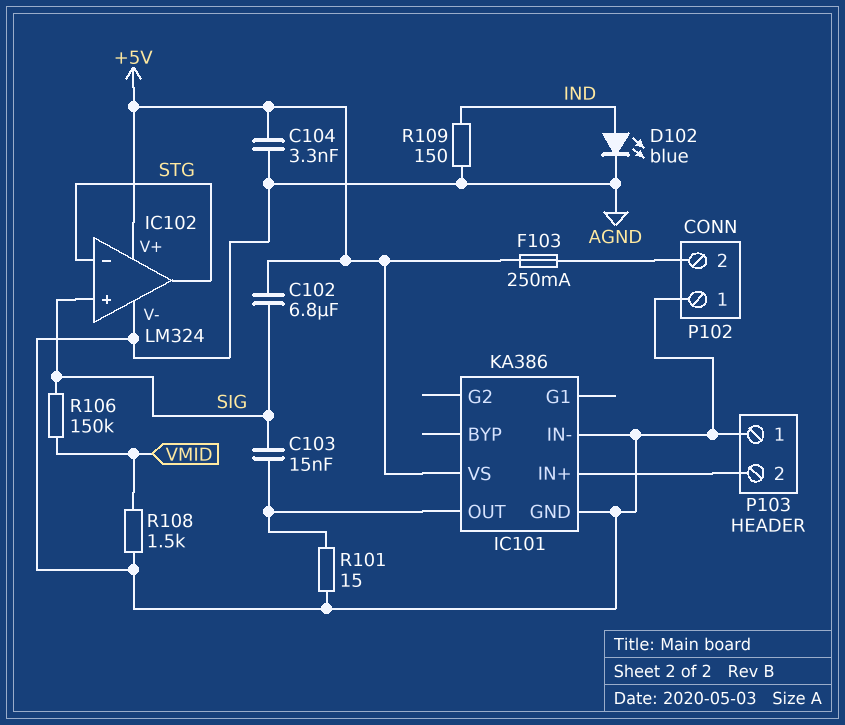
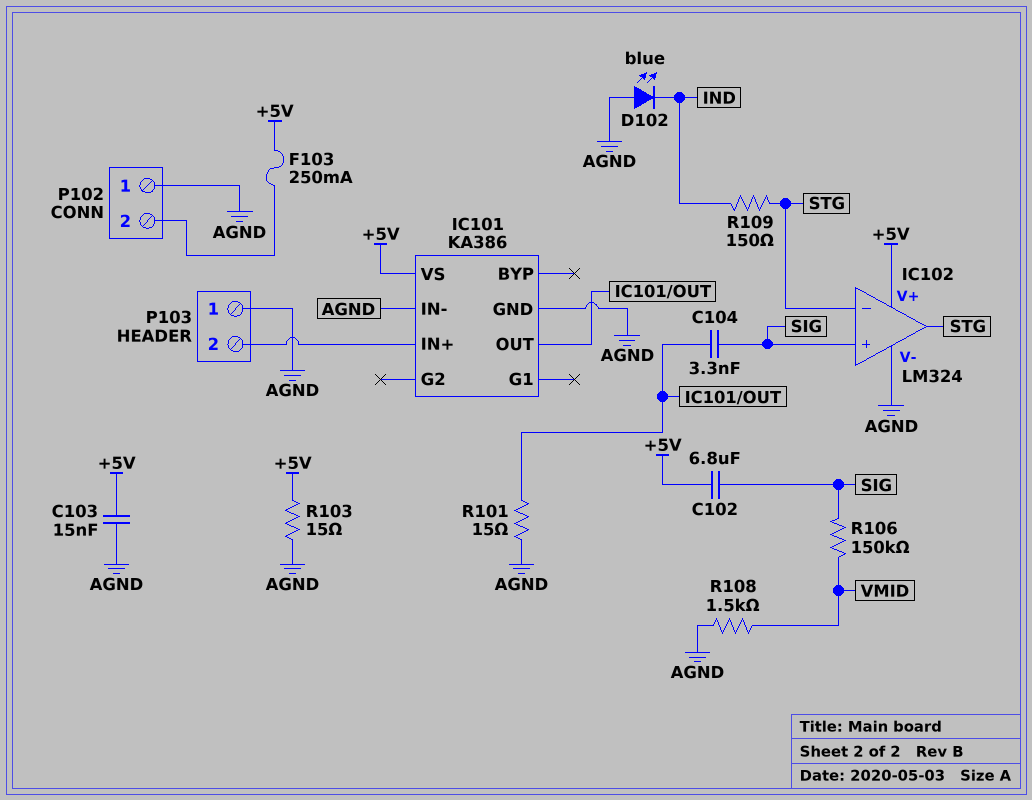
C103: 15nF (IC101/OUT, SIG) -> 15nF (+5V, AGND)
C104: 3.3nF (+5V, AGND) -> 3.3nF (IC101/OUT, SIG)
D102: LED blue (A IND, K AGND) -> LED blue (A AGND, K IND)
R103: none -> 15 (+5V, AGND)
R109: 150 (AGND, IND) -> 150 (IND, STG)

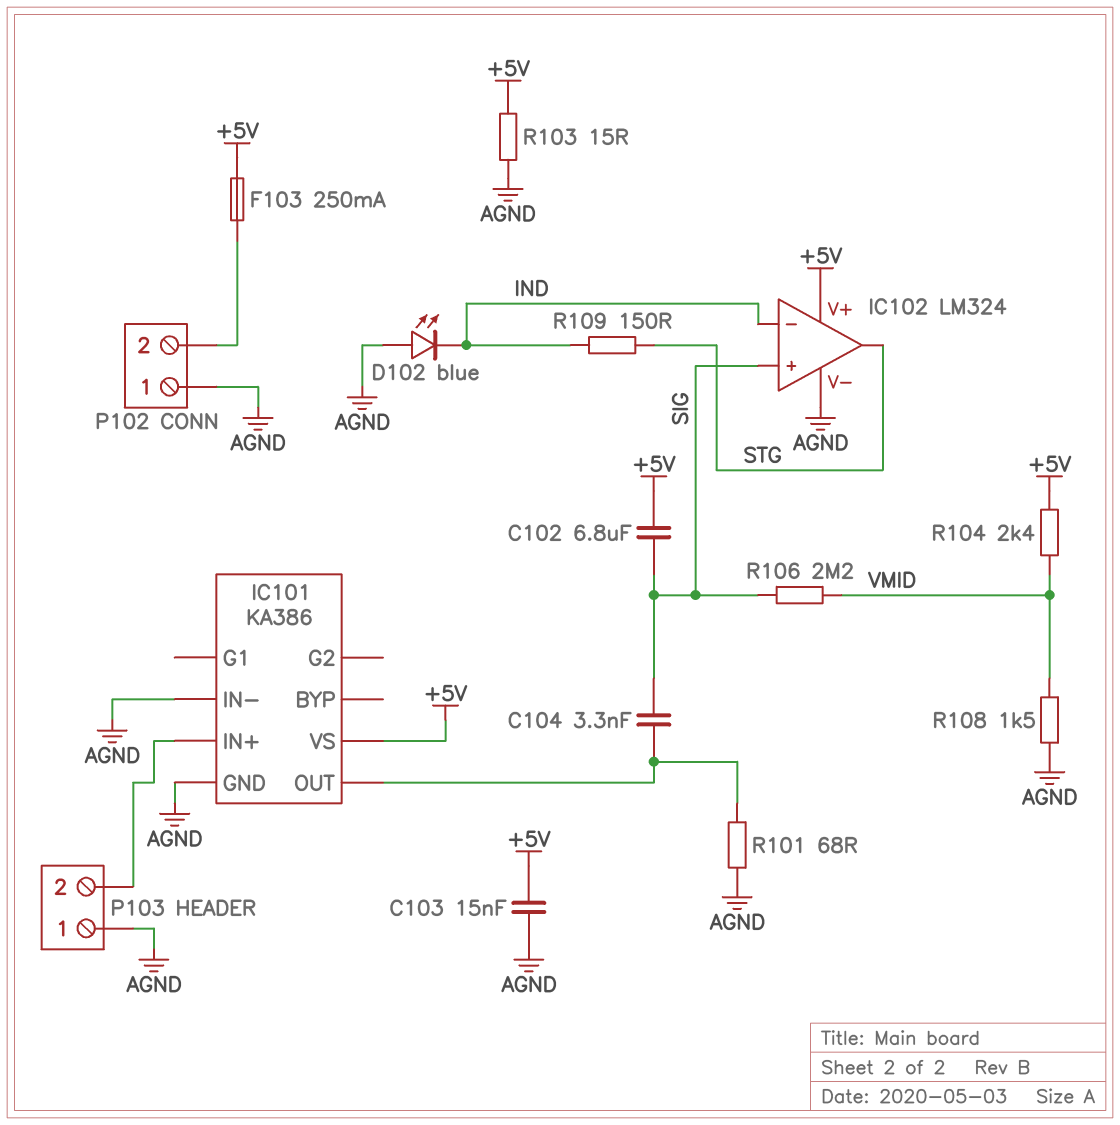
IC102 pin in-: STG -> IND
R101: 15 (AGND, IC101/OUT) -> 68 (AGND, IC101/OUT)
R104: none -> 2.4k (+5V, VMID)
R106: 150k (SIG, VMID) -> 2.2M (SIG, VMID)

